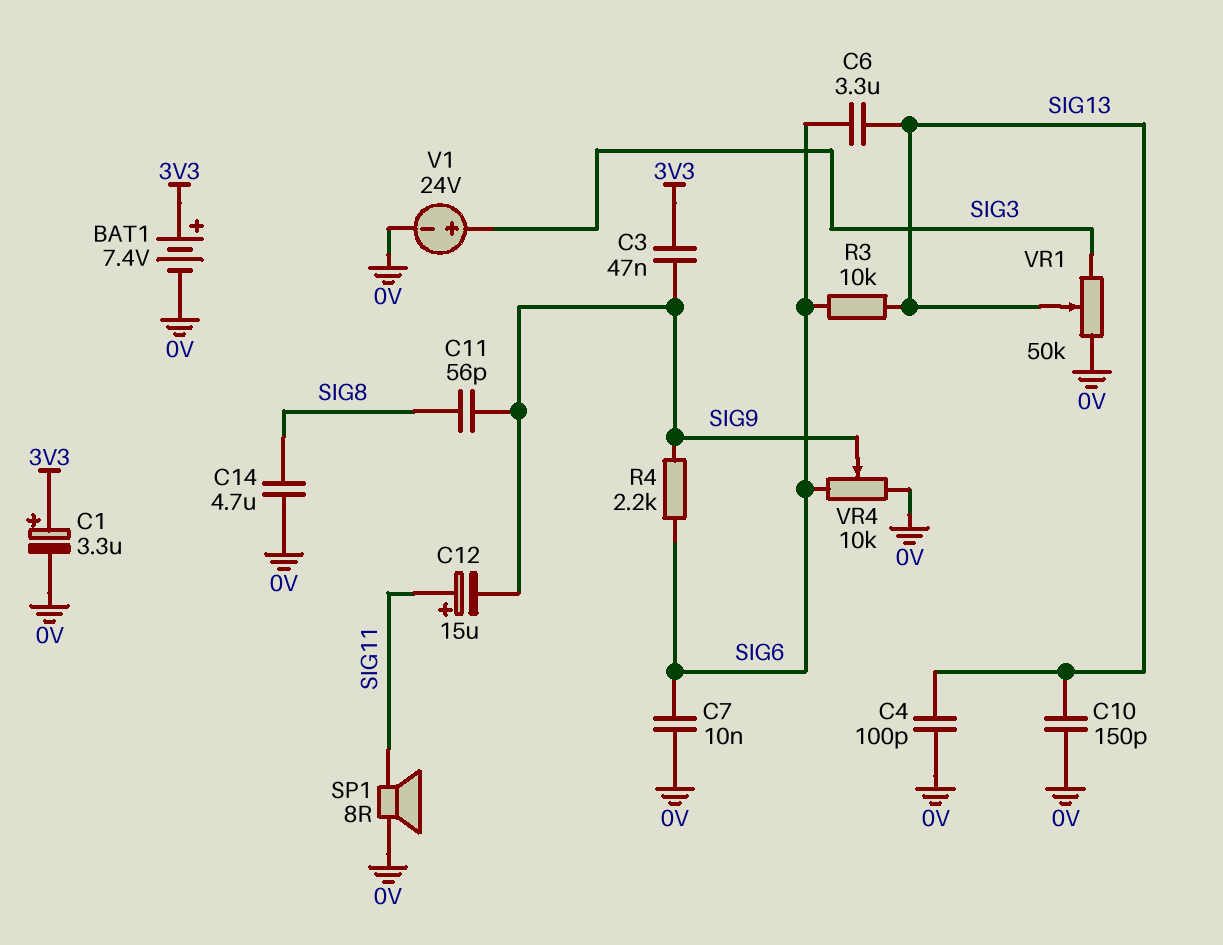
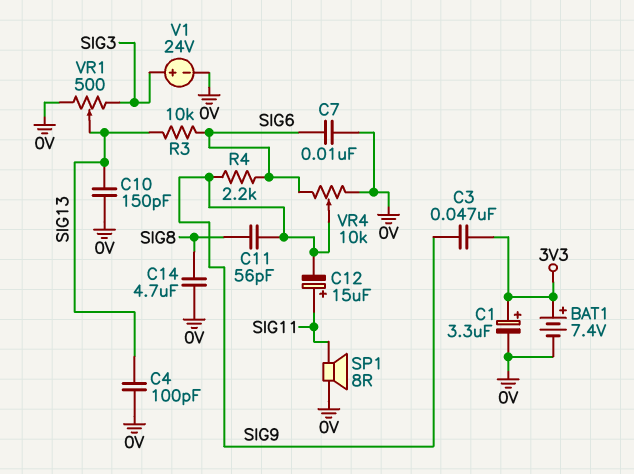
C6: 3.3uF (SIG6, SIG13) -> none
VR1: 50k (0V, SIG3, wiper SIG13) -> 500 (0V, SIG3, wiper SIG13)

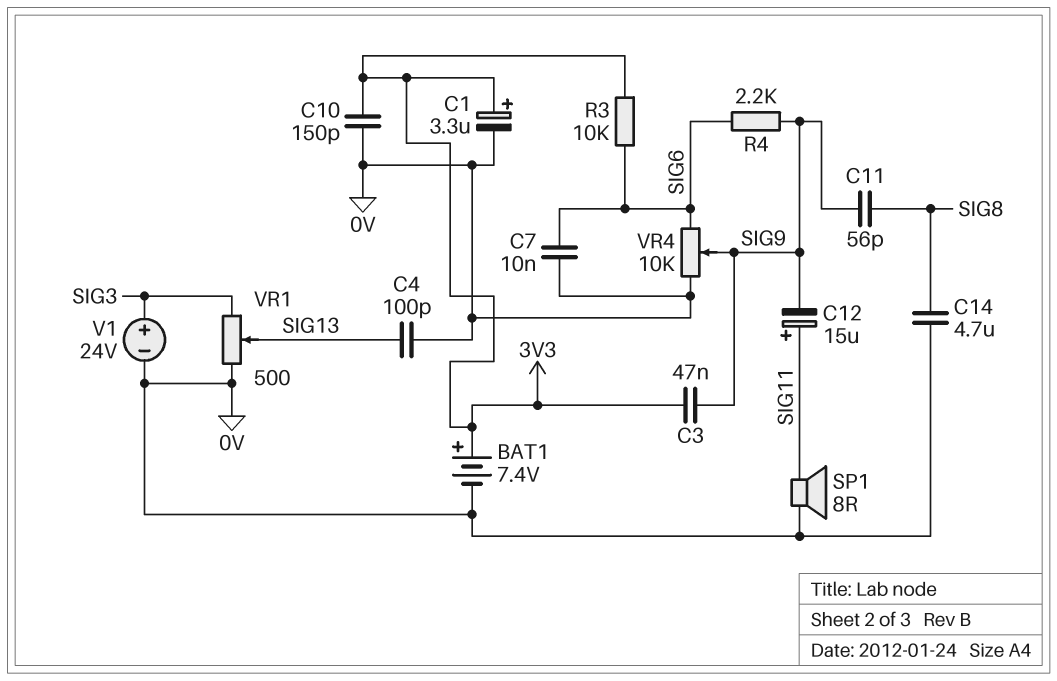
C10: 150pF (0V, SIG13) -> 150pF (0V, 3V3)
R3: 10k (SIG6, SIG13) -> 10k (3V3, SIG6)

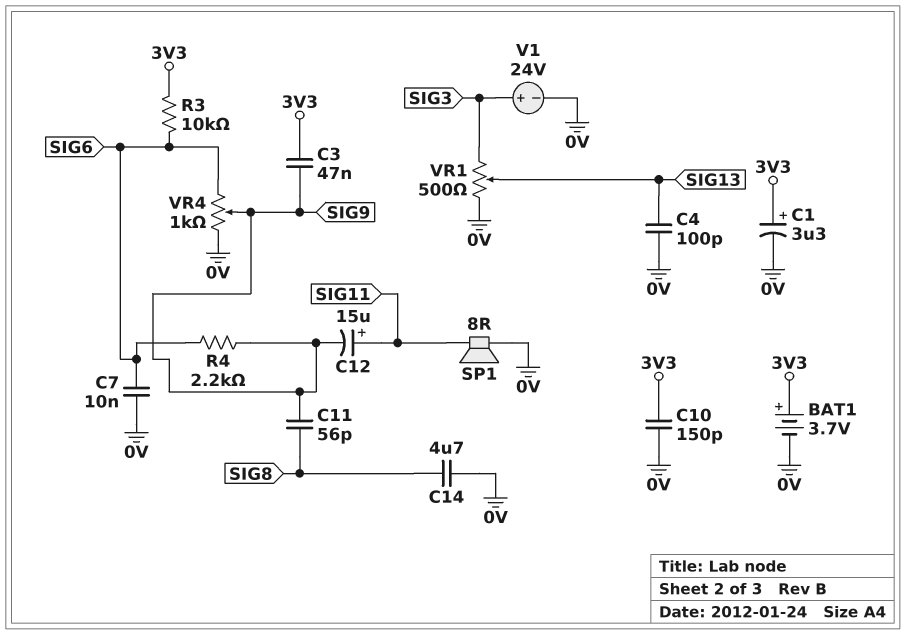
BAT1: 7.4V (plus 3V3, minus 0V) -> 3.7V (plus 3V3, minus 0V)
VR4: 10k (0V, SIG6, wiper SIG9) -> 1k (0V, SIG6, wiper SIG9)

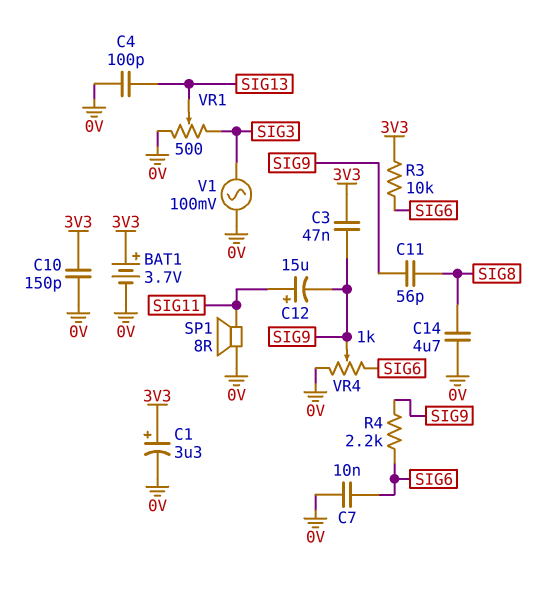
V1: 24V (plus SIG3, minus 0V) -> AC 100mV (0V, SIG3)

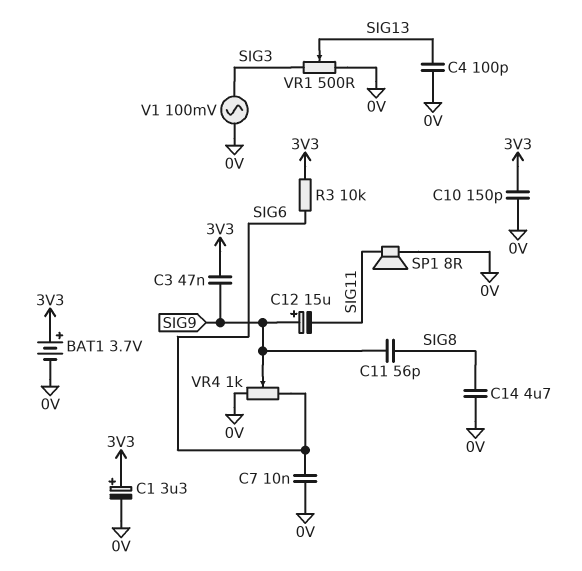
C12: 15uF (plus SIG11, minus SIG9) -> 15uF (plus SIG9, minus SIG11)
R4: 2.2k (SIG6, SIG9) -> none

